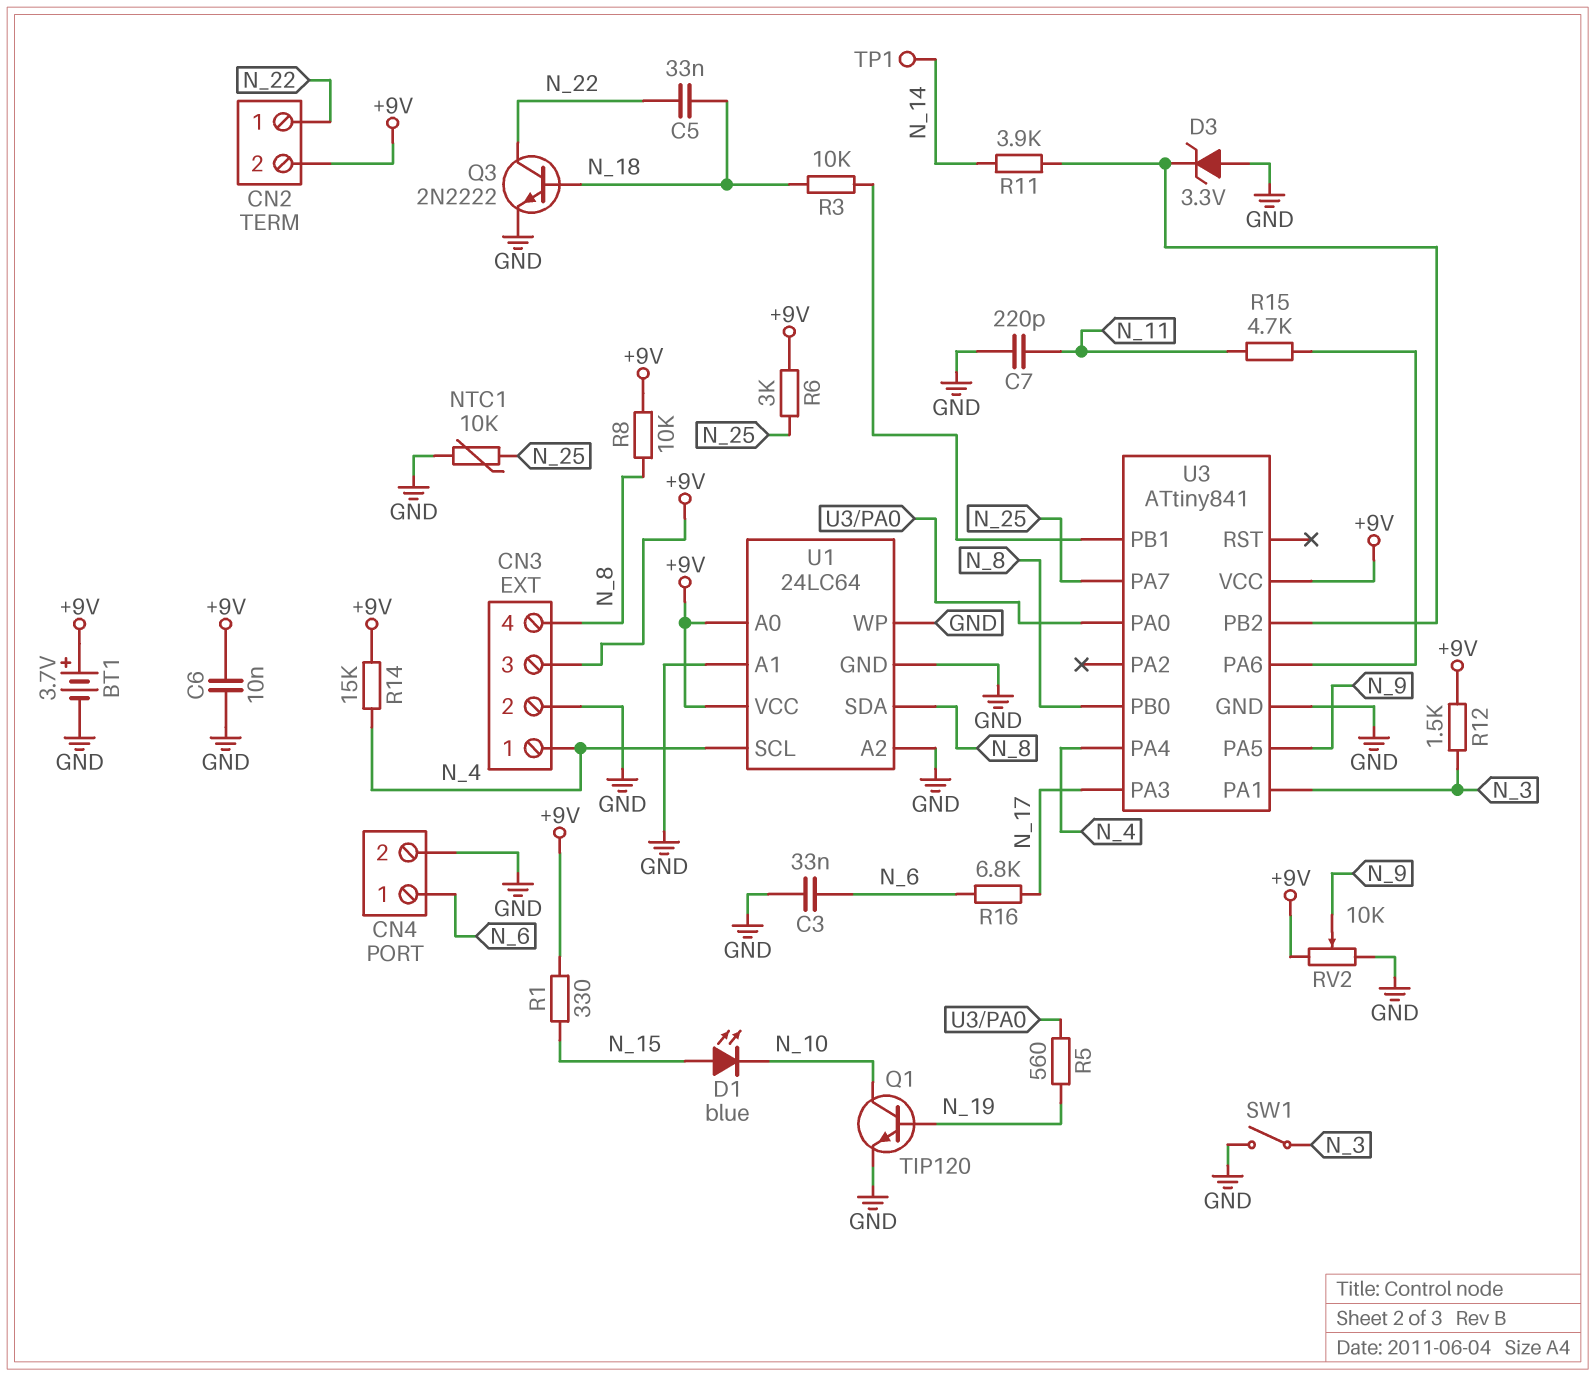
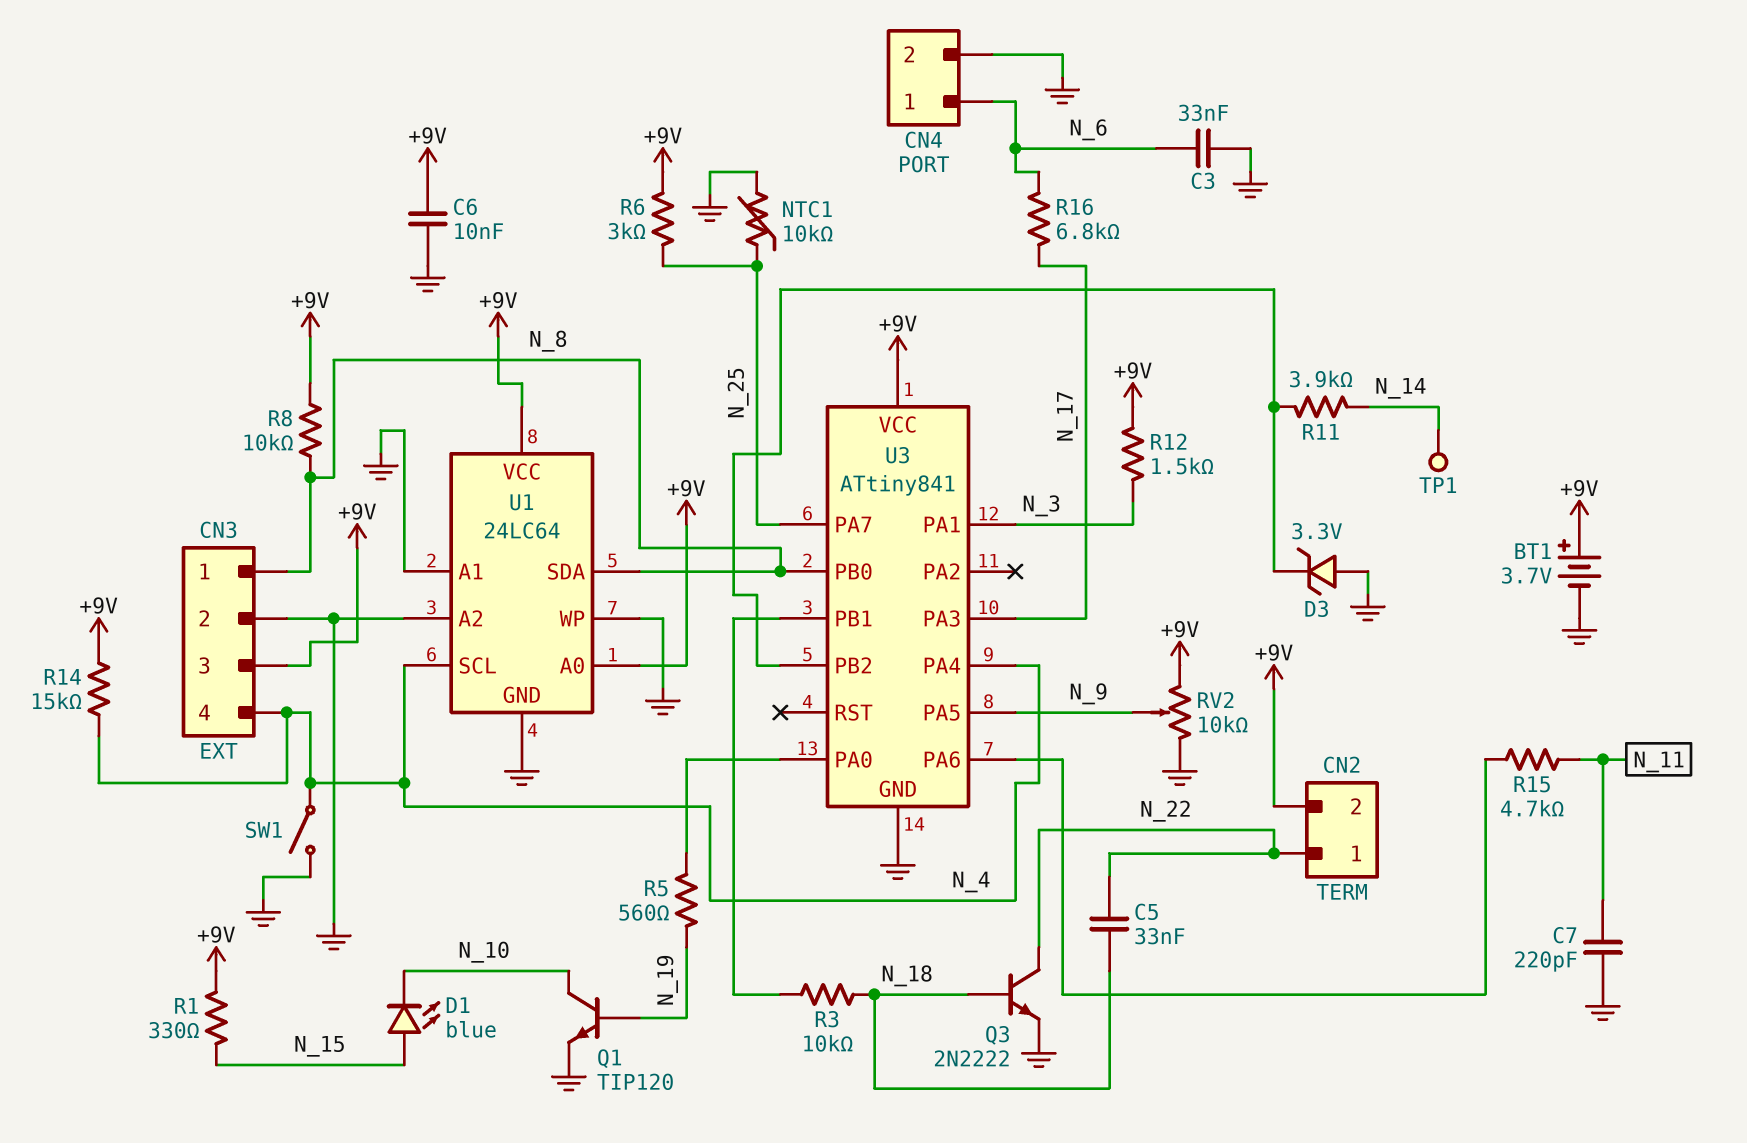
CN3 pin 1: N_4 -> N_8
CN3 pin 4: N_8 -> N_4
SW1: switch (GND, N_3) -> switch (GND, N_4)

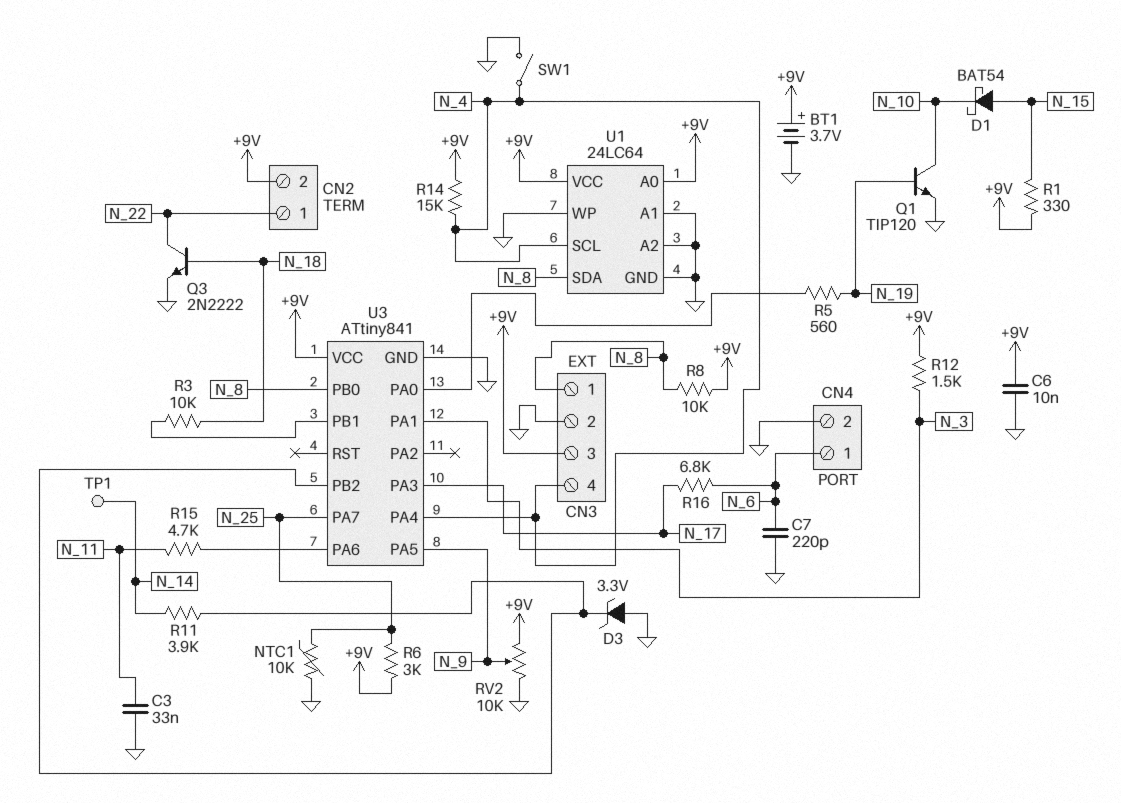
C3: 33nF (GND, N_6) -> 33nF (GND, N_11)
C5: 33nF (N_18, N_22) -> none
C7: 220pF (GND, N_11) -> 220pF (GND, N_6)
D1: LED blue (A N_15, K N_10) -> schottky BAT54 (A N_15, K N_10)

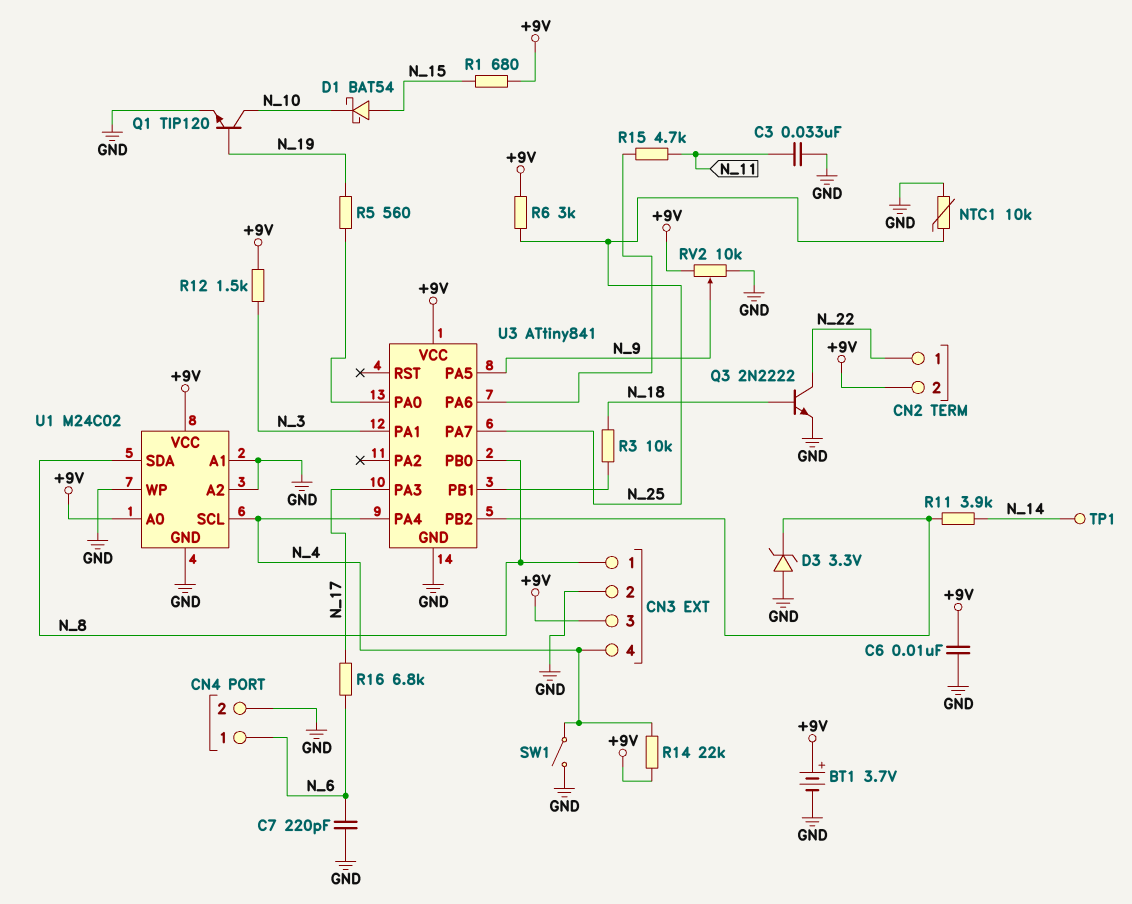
R1: 330 (+9V, N_15) -> 680 (+9V, N_15)
R8: 10k (+9V, N_8) -> none
R14: 15k (+9V, N_4) -> 22k (+9V, N_4)
U1: 24LC64 -> M24C02

